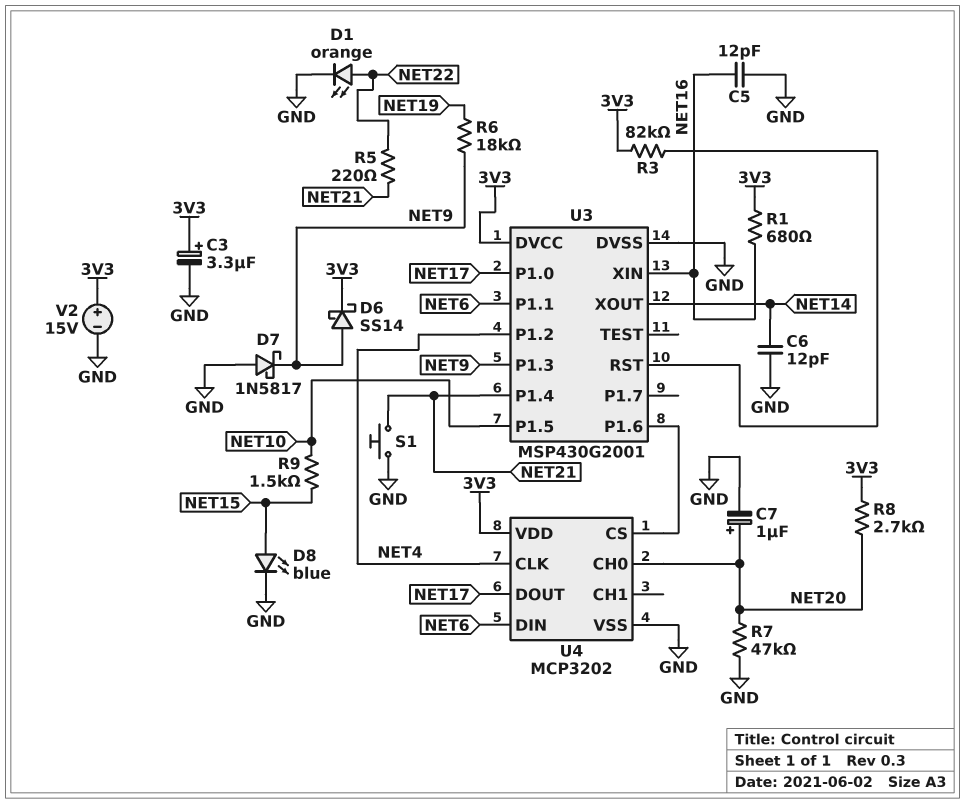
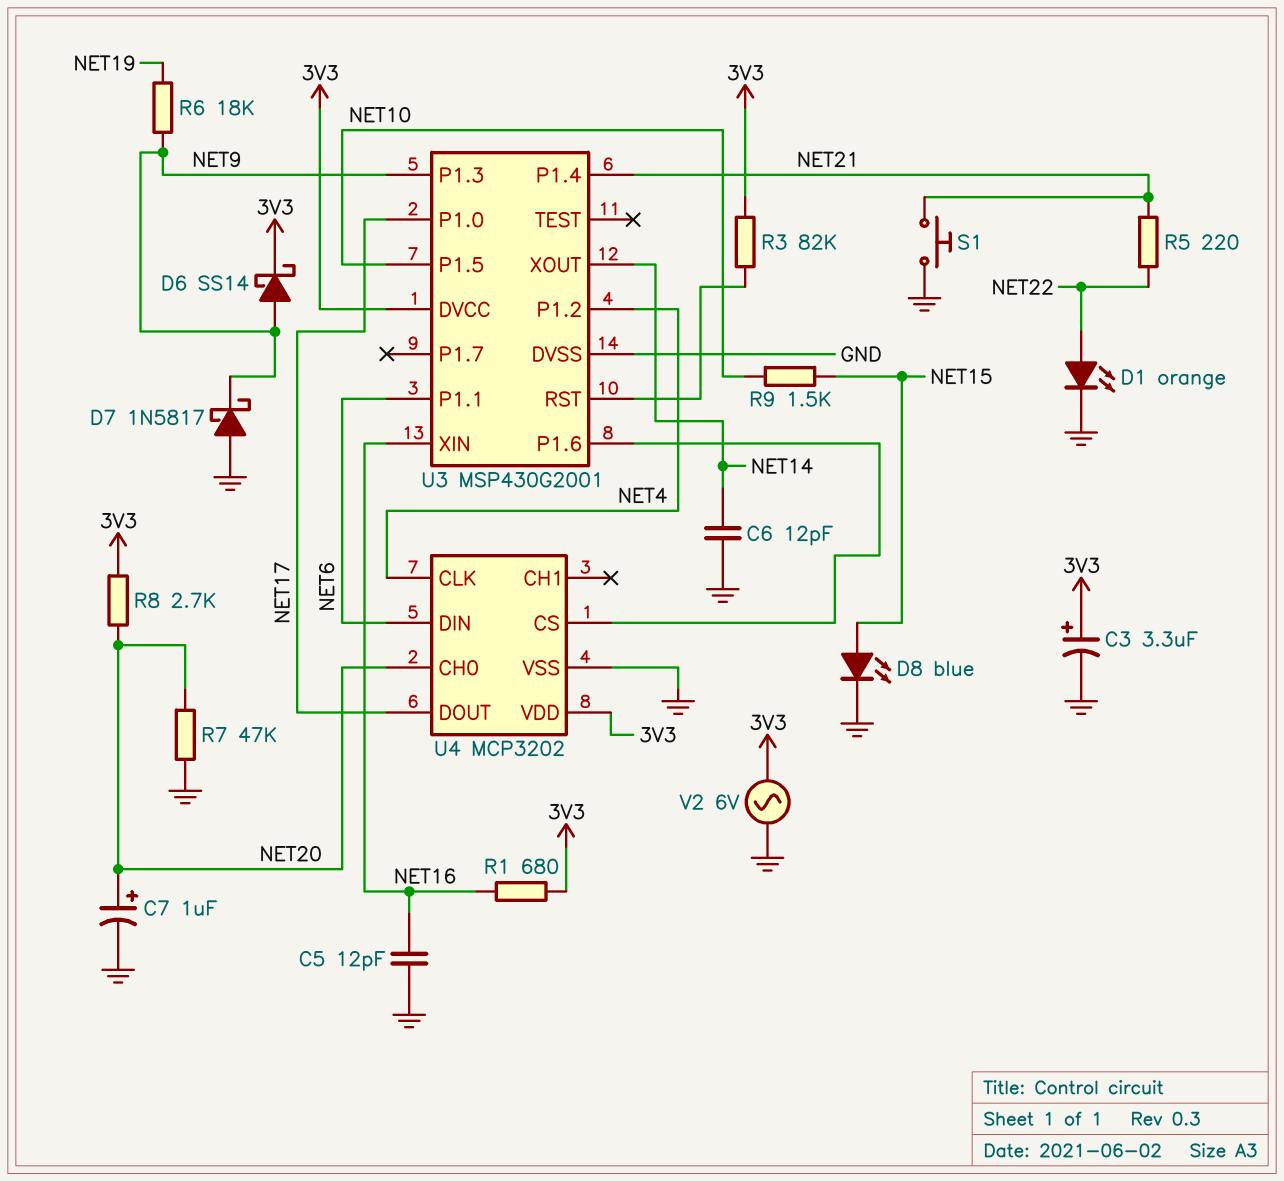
V2: 15V (plus 3V3, minus GND) -> AC 6V (3V3, GND)

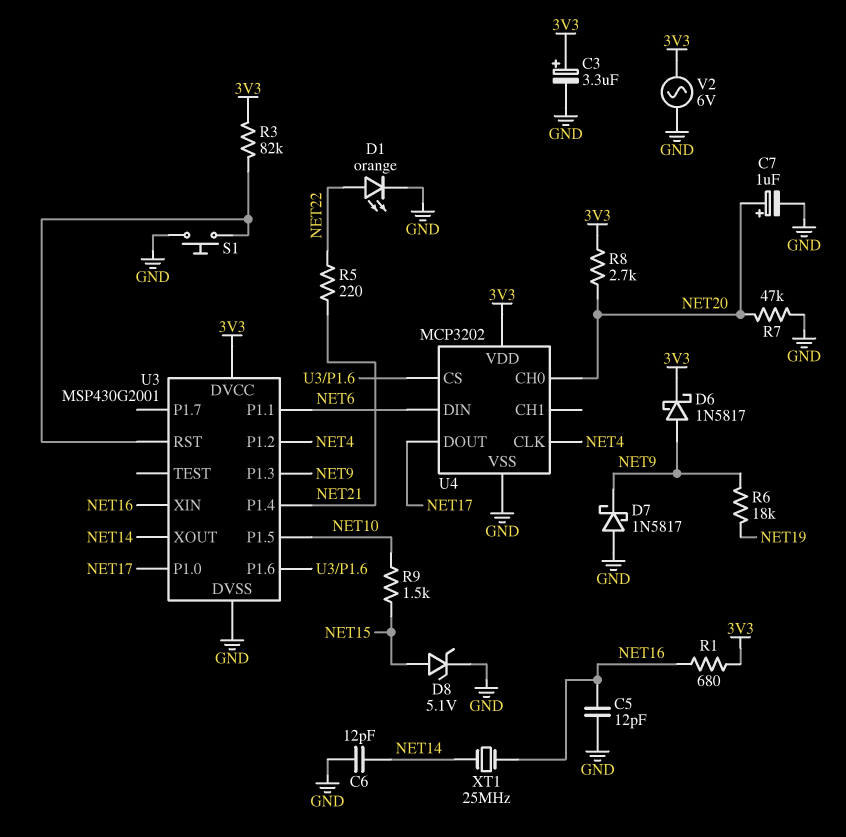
D6: schottky SS14 (A NET9, K 3V3) -> schottky 1N5817 (A NET9, K 3V3)
D8: LED blue (A NET15, K GND) -> zener 5.1V (A NET15, K GND)
S1: button (GND, NET21) -> button (GND, U3/RST)
XT1: none -> 25MHz (NET14, NET16)

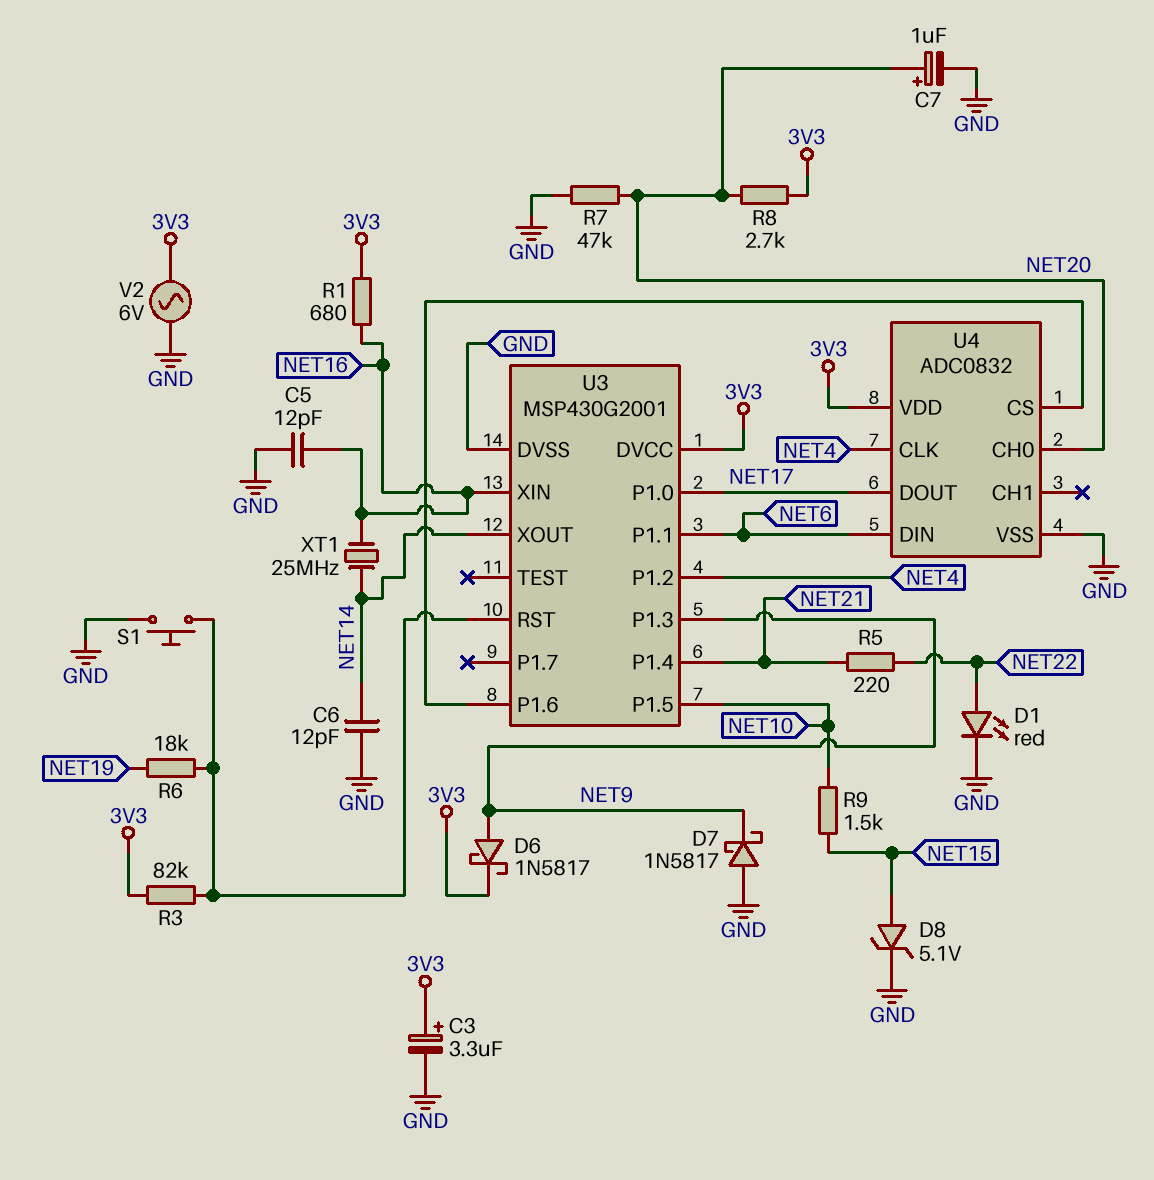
D1: LED orange (A NET22, K GND) -> LED red (A NET22, K GND)
R6: 18k (NET9, NET19) -> 18k (NET19, U3/RST)
U4: MCP3202 -> ADC0832

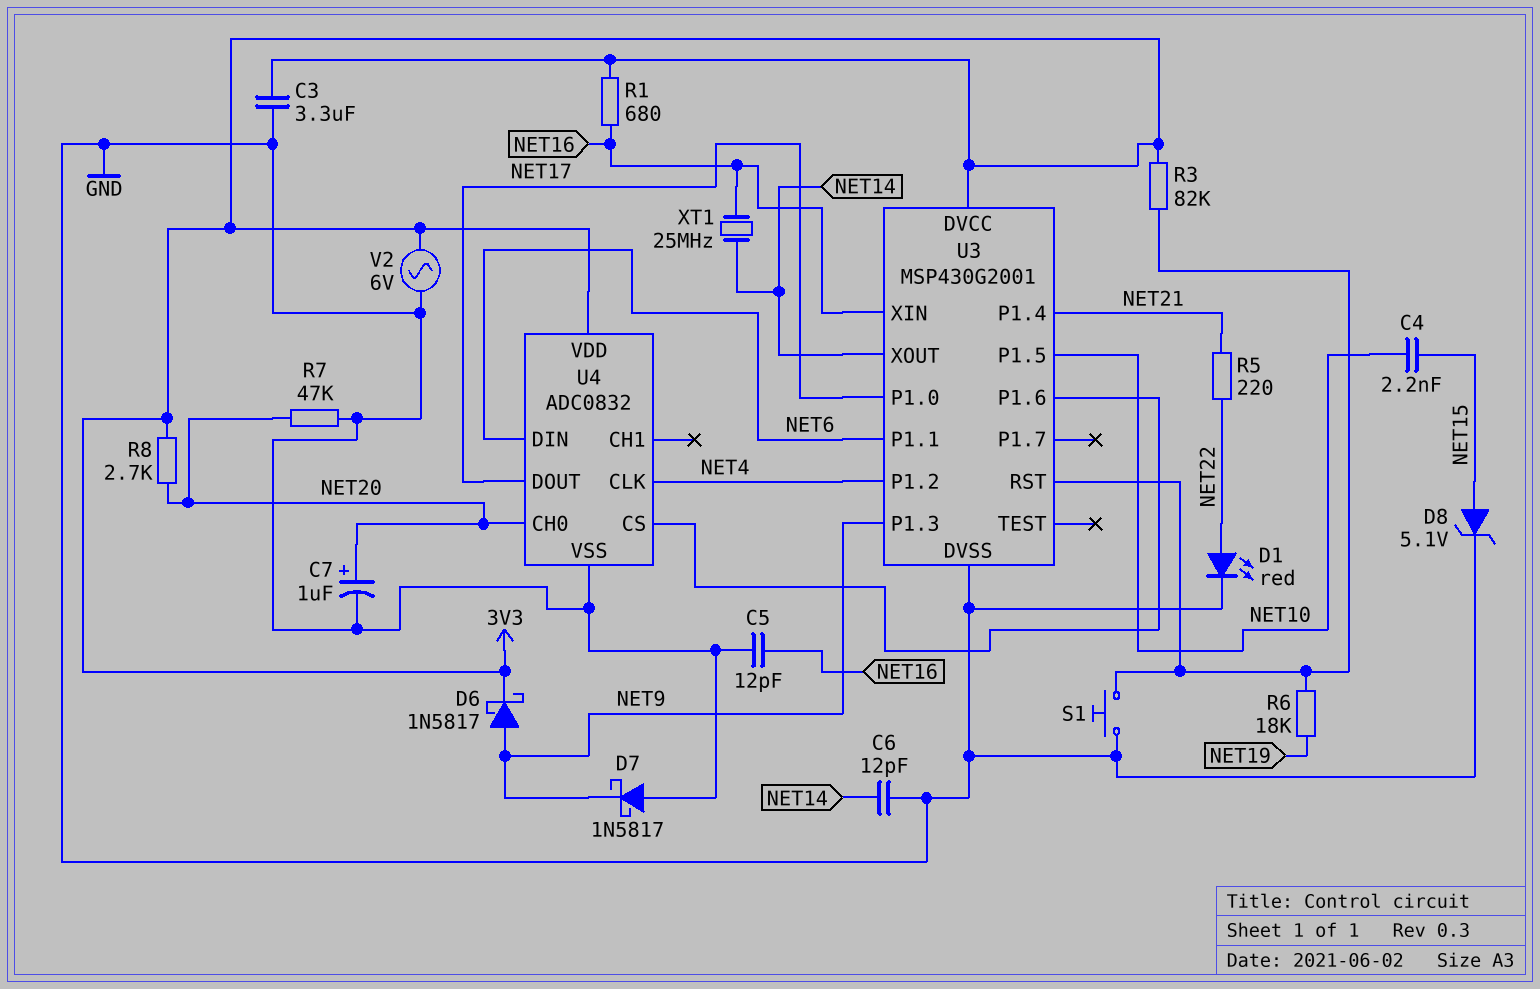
C3: 3.3uF (plus 3V3, minus GND) -> 3.3uF (3V3, GND)
C4: none -> 2.2nF (NET10, NET15)
R9: 1.5k (NET10, NET15) -> none

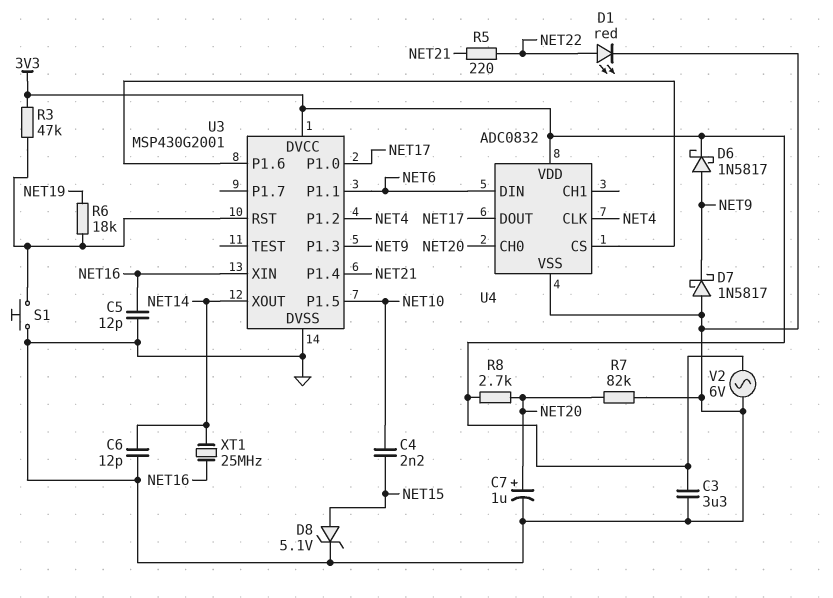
R1: 680 (3V3, NET16) -> none
R3: 82k (3V3, U3/RST) -> 47k (3V3, U3/RST)
R7: 47k (GND, NET20) -> 82k (GND, NET20)

